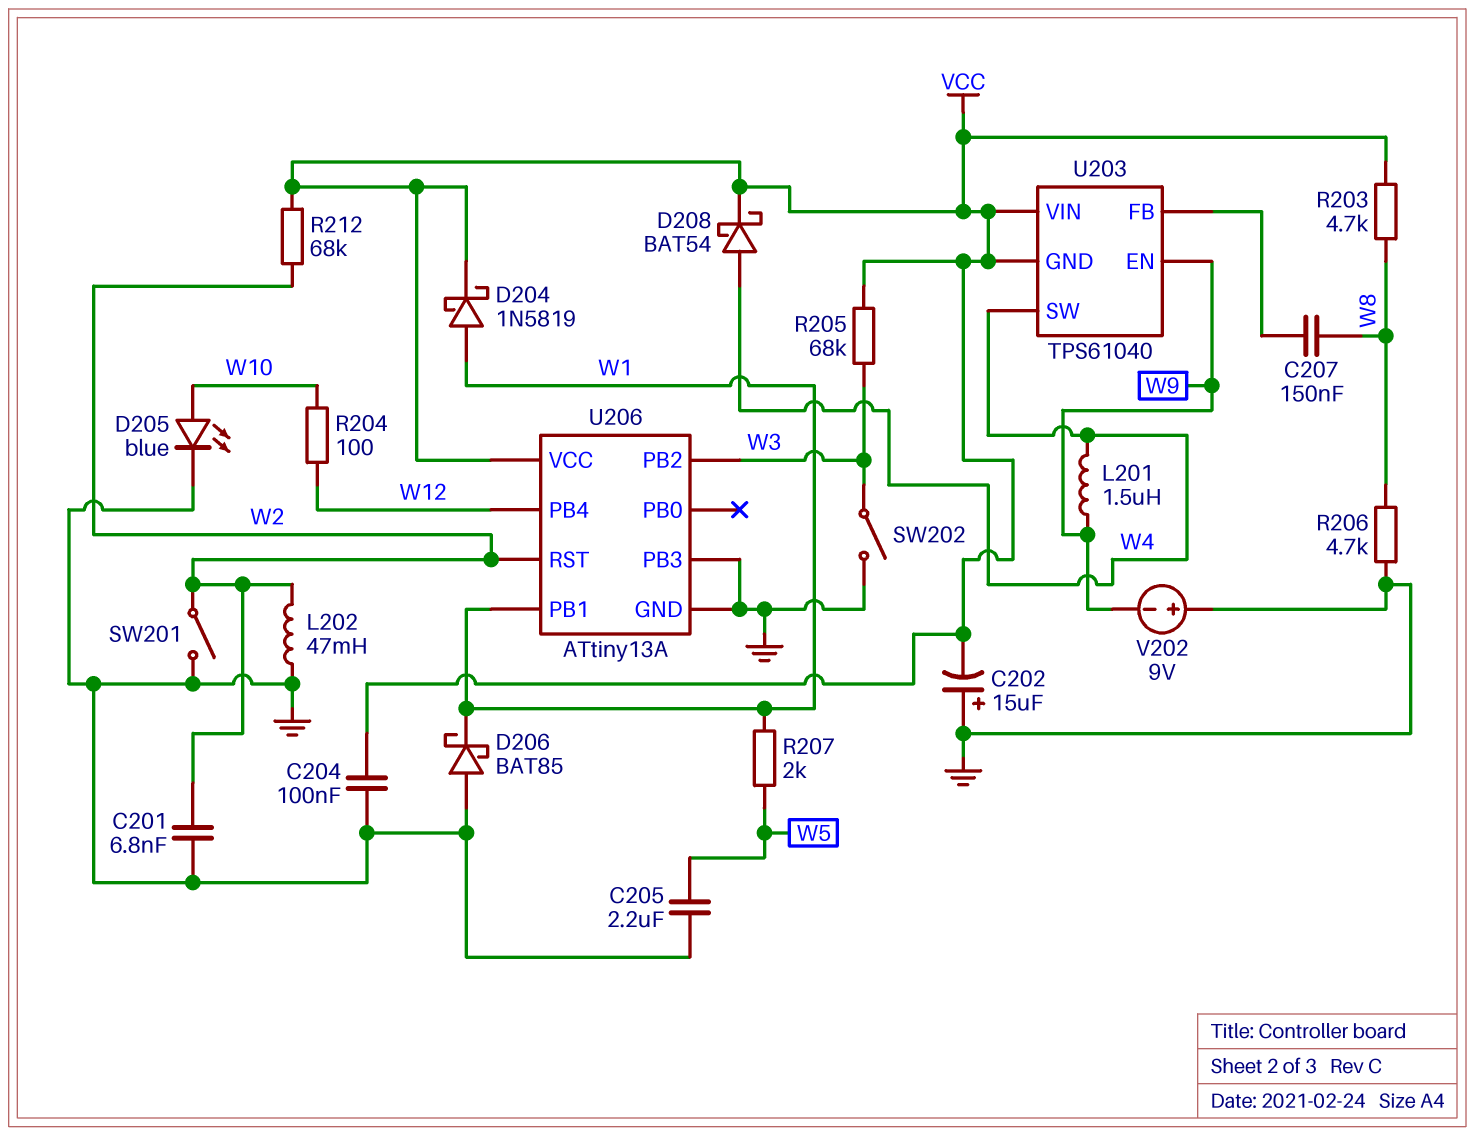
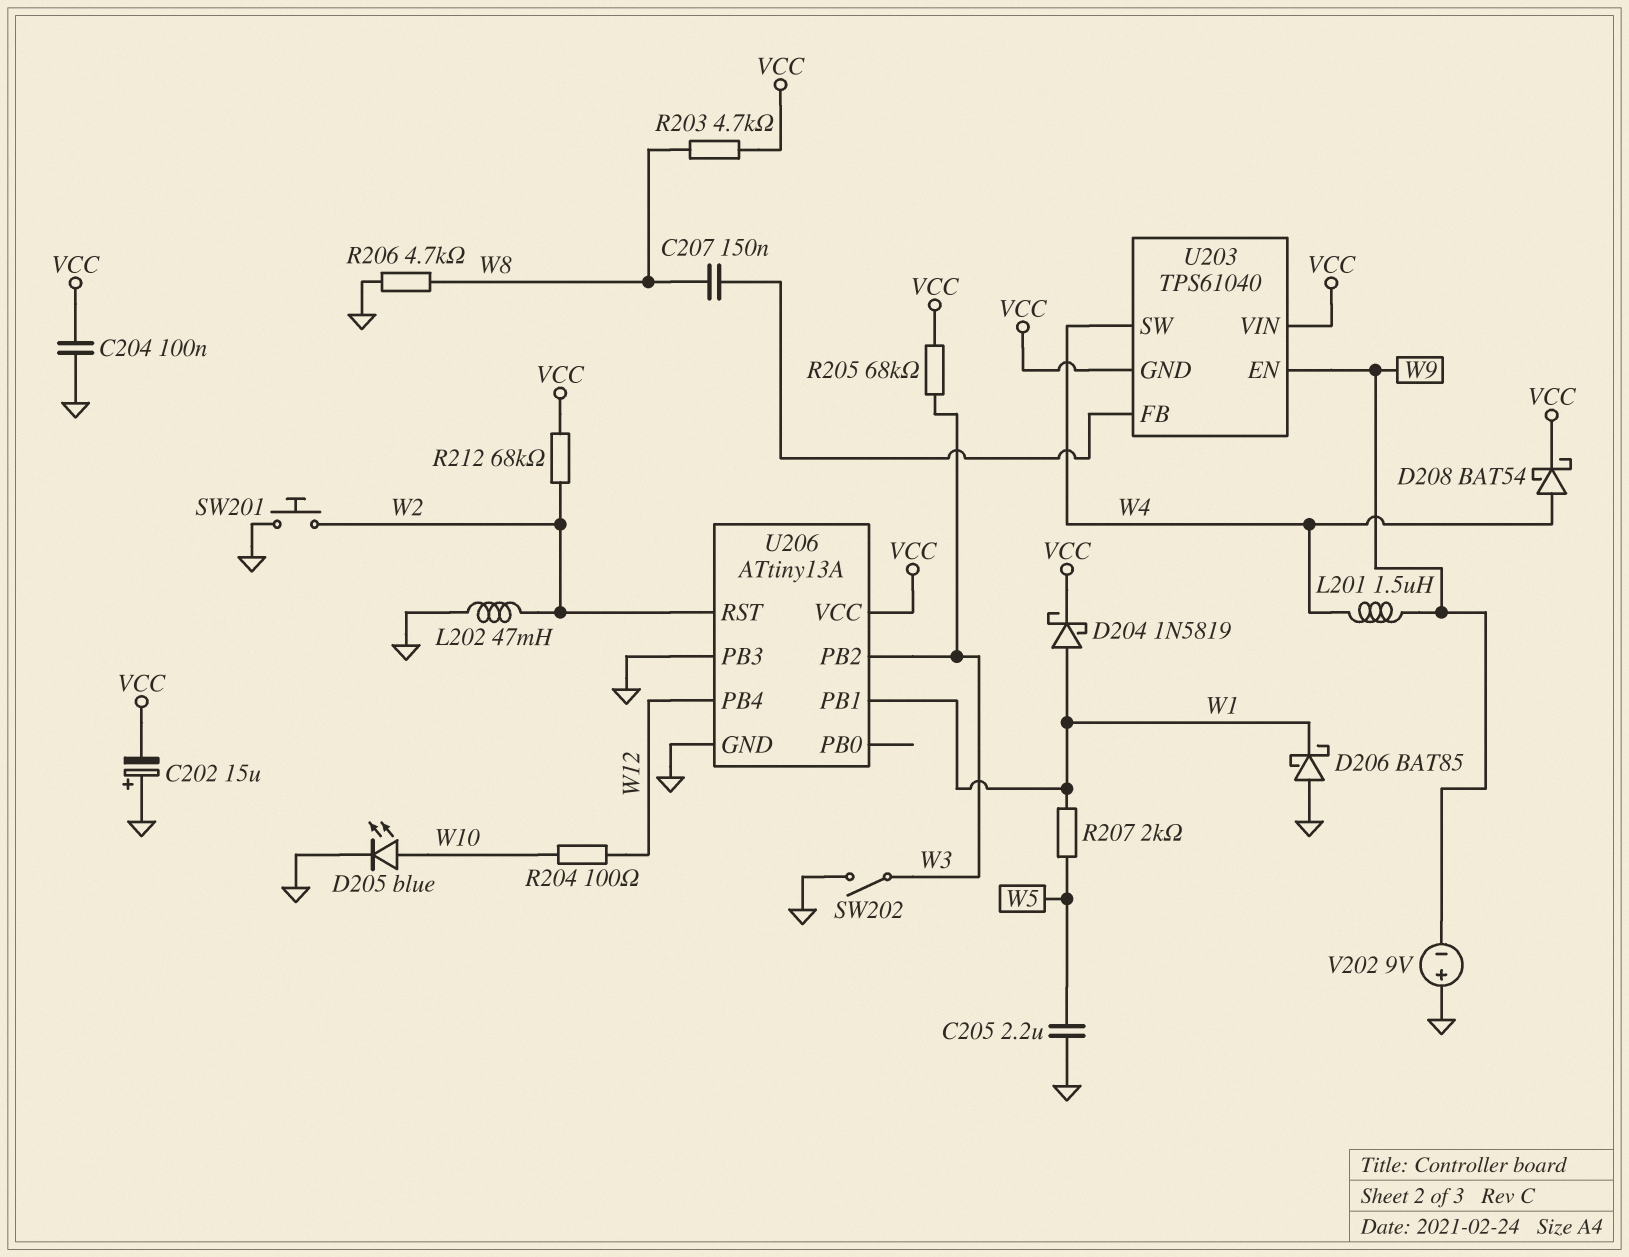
C201: 6.8nF (GND, W2) -> none
SW201: switch (GND, W2) -> button (GND, W2)

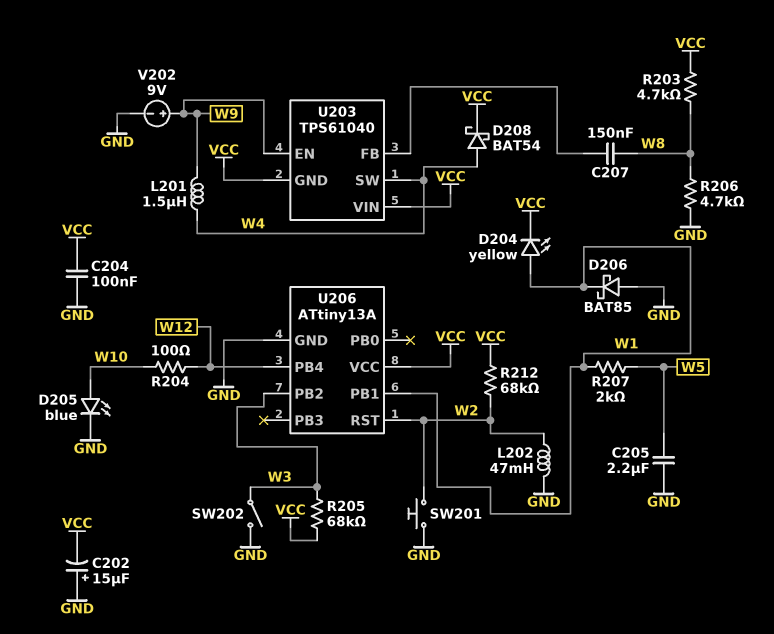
D204: schottky 1N5819 (A W1, K VCC) -> LED yellow (A W1, K VCC)
U206 pin PB3: GND -> none
V202: 9V (plus GND, minus W9) -> 9V (plus W9, minus GND)

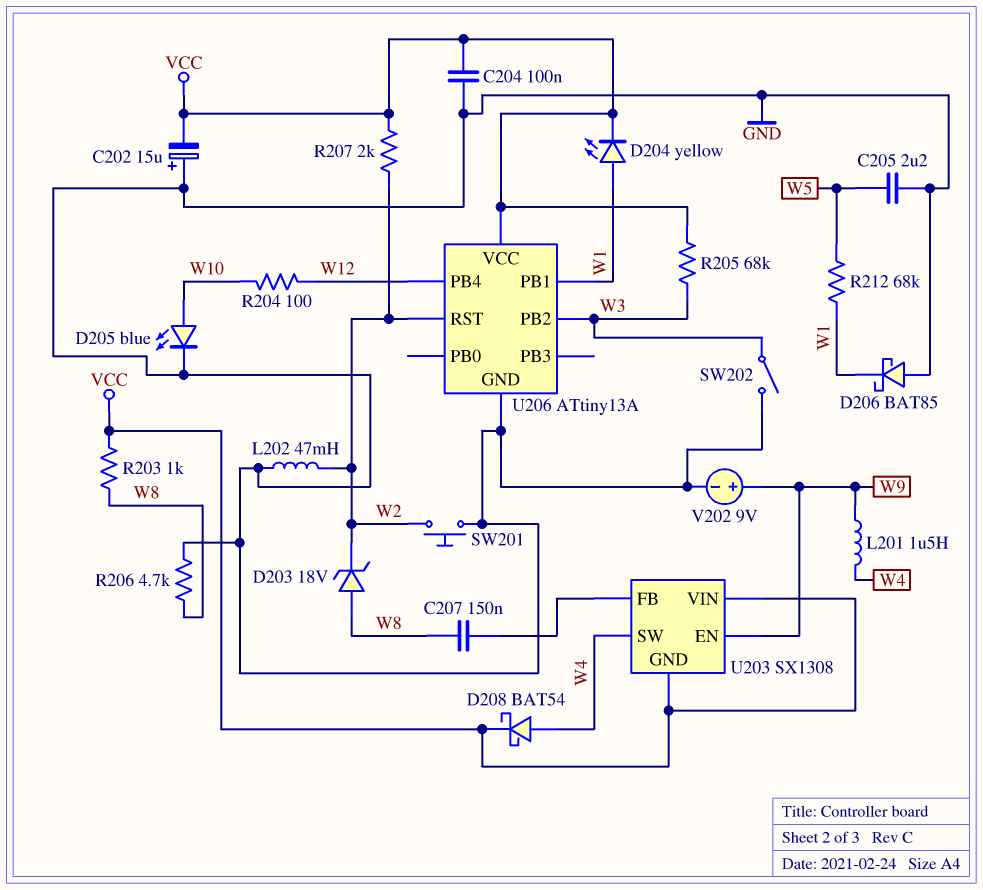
D203: none -> zener 18V (A W8, K W2)
R203: 4.7k (VCC, W8) -> 1k (VCC, W8)
R207: 2k (W1, W5) -> 2k (VCC, W2)
R212: 68k (VCC, W2) -> 68k (W1, W5)
U203: TPS61040 -> SX1308

